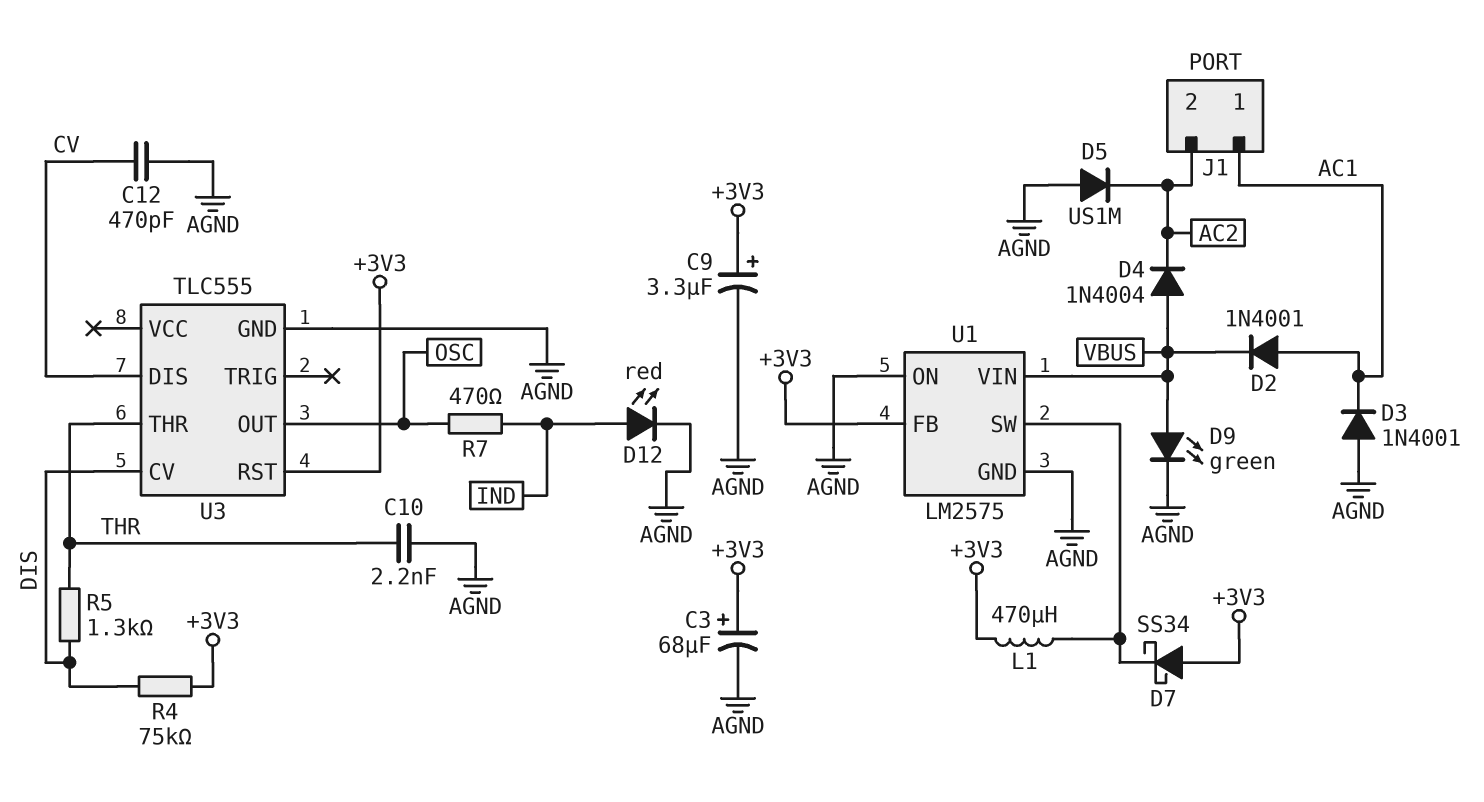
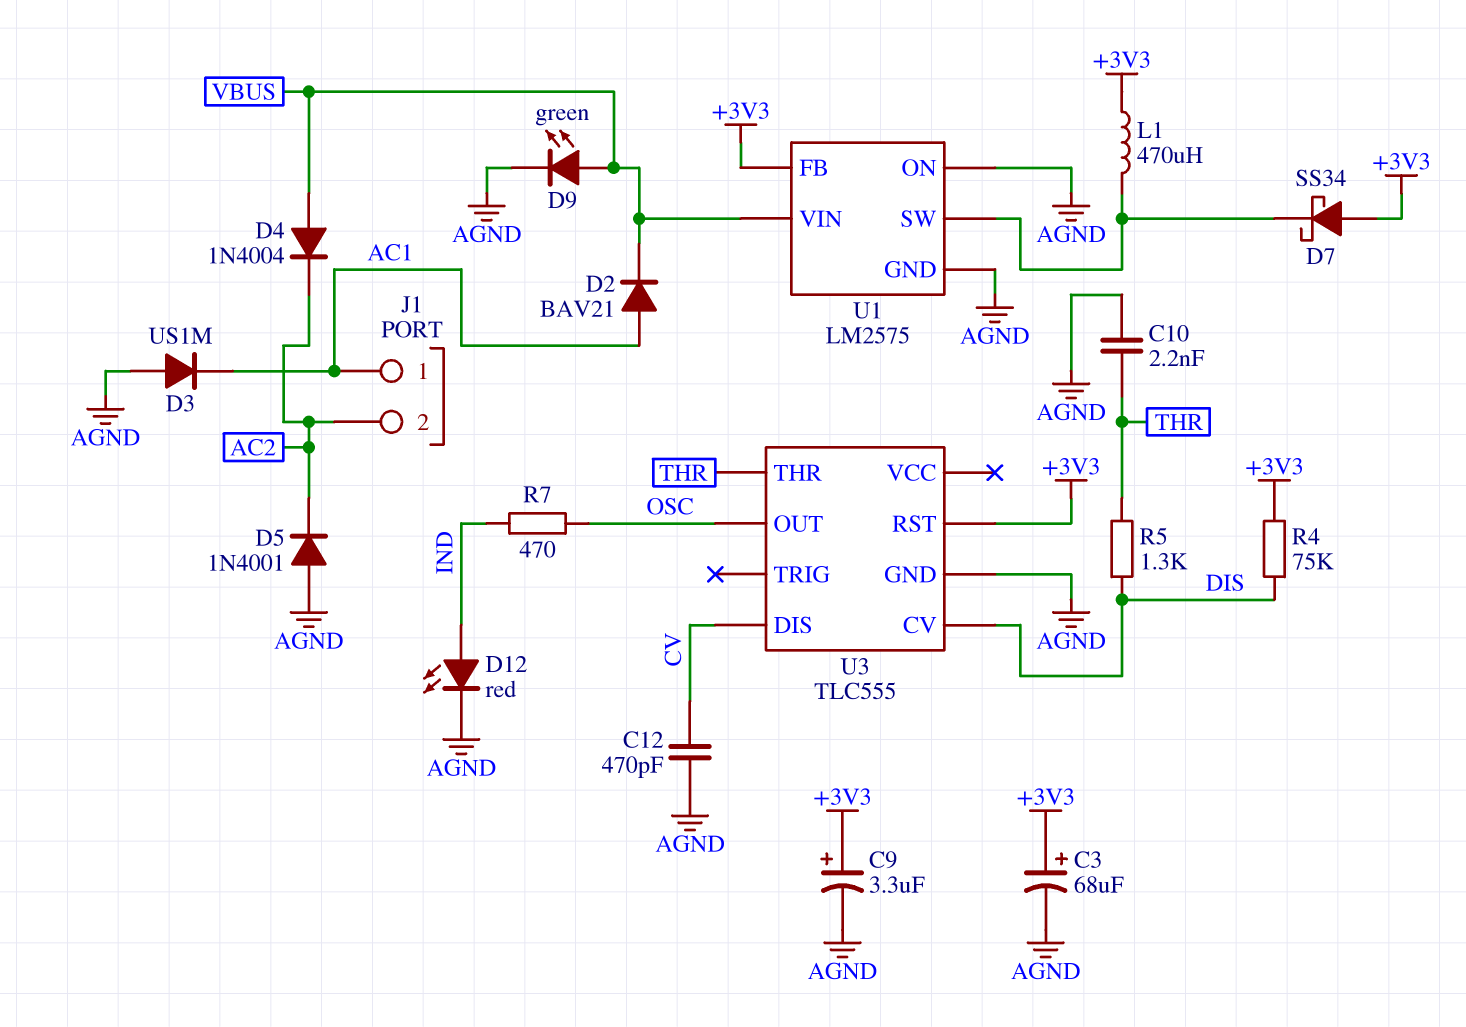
D2: diode 1N4001 (A AC1, K VBUS) -> diode BAV21 (A AC1, K VBUS)
D3: diode 1N4001 (A AGND, K AC1) -> diode US1M (A AGND, K AC1)
D5: diode US1M (A AGND, K AC2) -> diode 1N4001 (A AGND, K AC2)

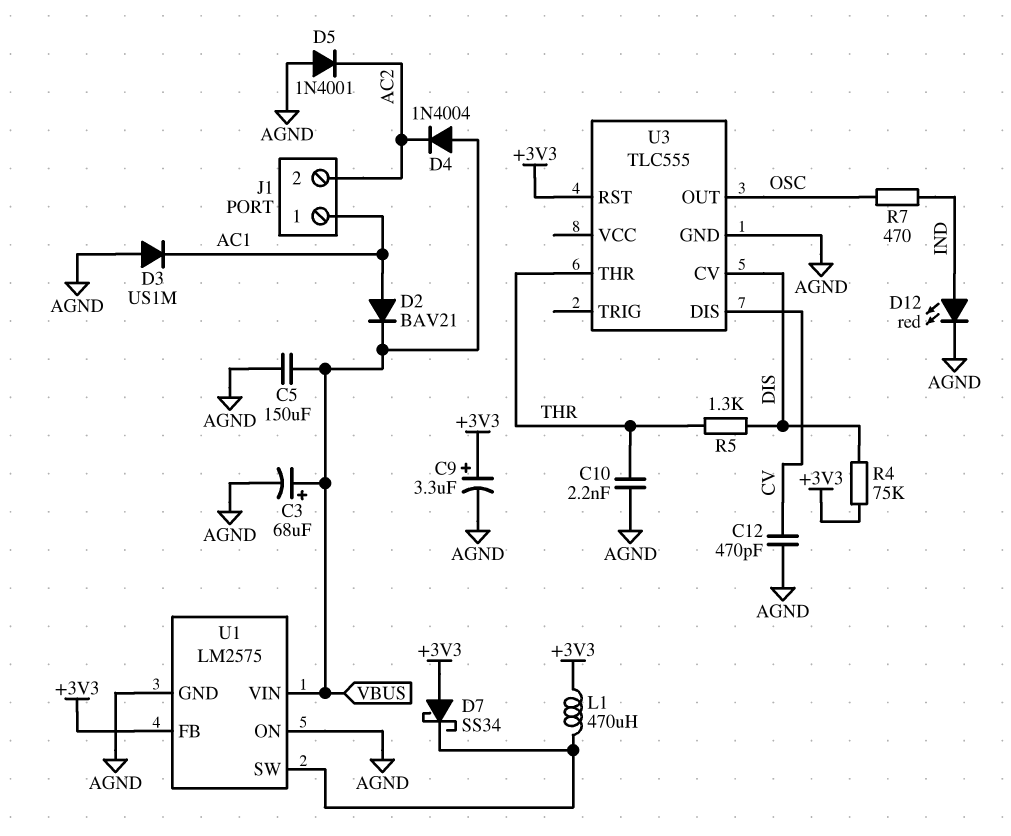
C3: 68uF (plus +3V3, minus AGND) -> 68uF (plus VBUS, minus AGND)
C5: none -> 150uF (AGND, VBUS)
D9: LED green (A VBUS, K AGND) -> none

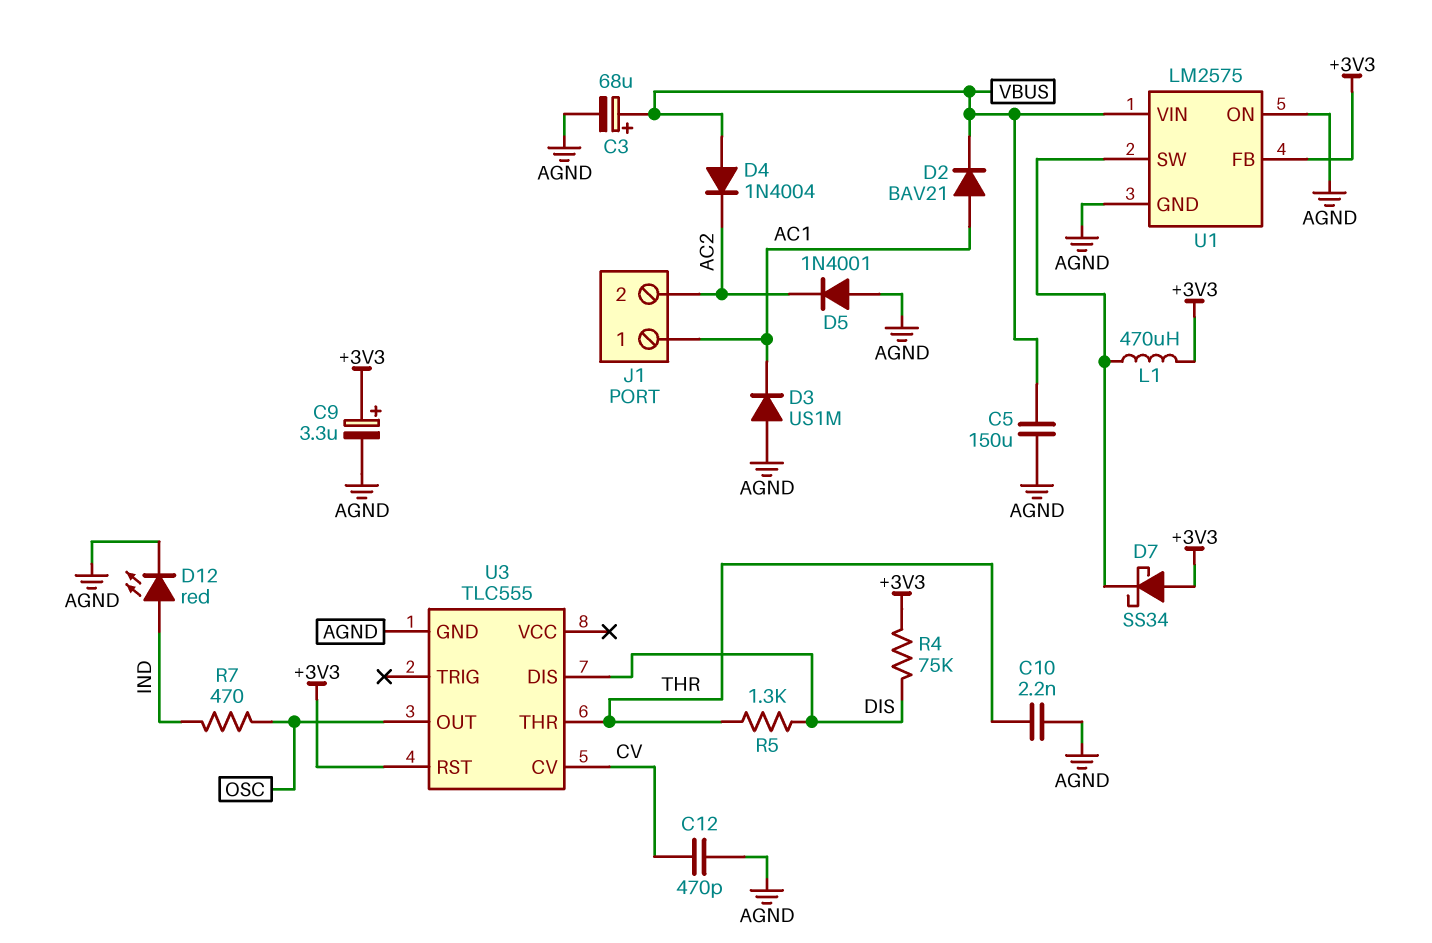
U3 pin CV: DIS -> CV
U3 pin DIS: CV -> DIS

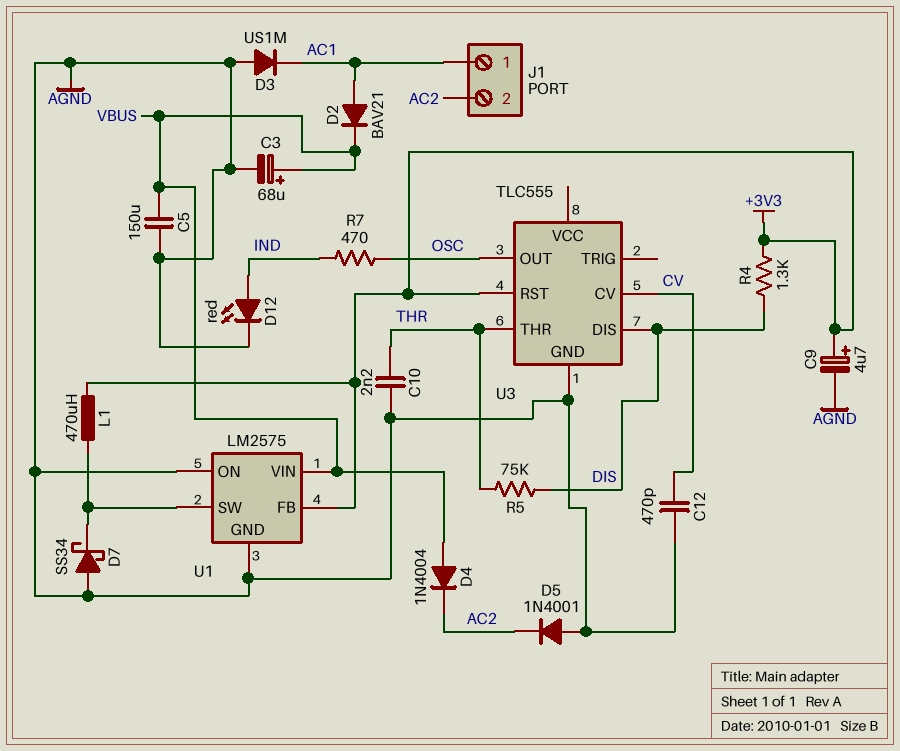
C9: 3.3uF (plus +3V3, minus AGND) -> 4.7uF (plus +3V3, minus AGND)
D7: schottky SS34 (A +3V3, K U1/SW) -> schottky SS34 (A AGND, K U1/SW)
R4: 75k (+3V3, DIS) -> 1.3k (+3V3, DIS)
R5: 1.3k (DIS, THR) -> 75k (DIS, THR)

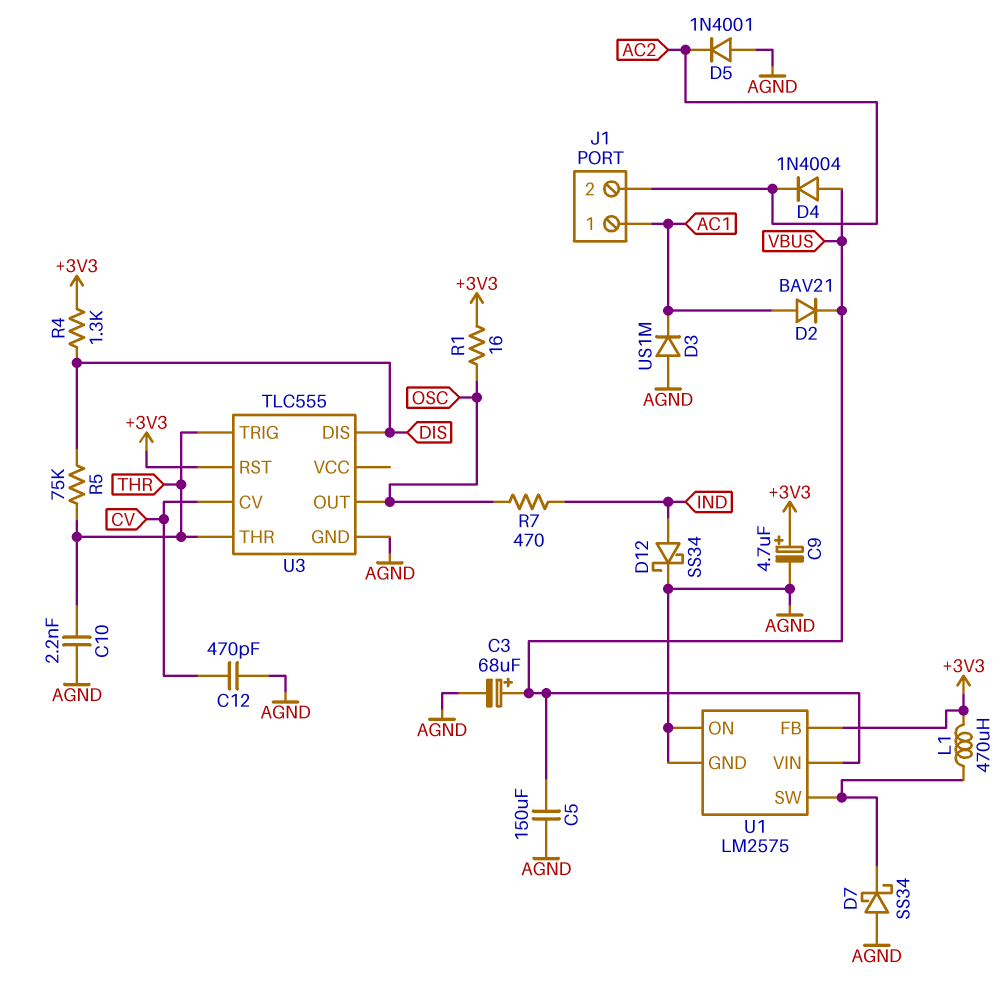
D12: LED red (A IND, K AGND) -> schottky SS34 (A IND, K AGND)
R1: none -> 16 (+3V3, OSC)
U3 pin TRIG: none -> THR

